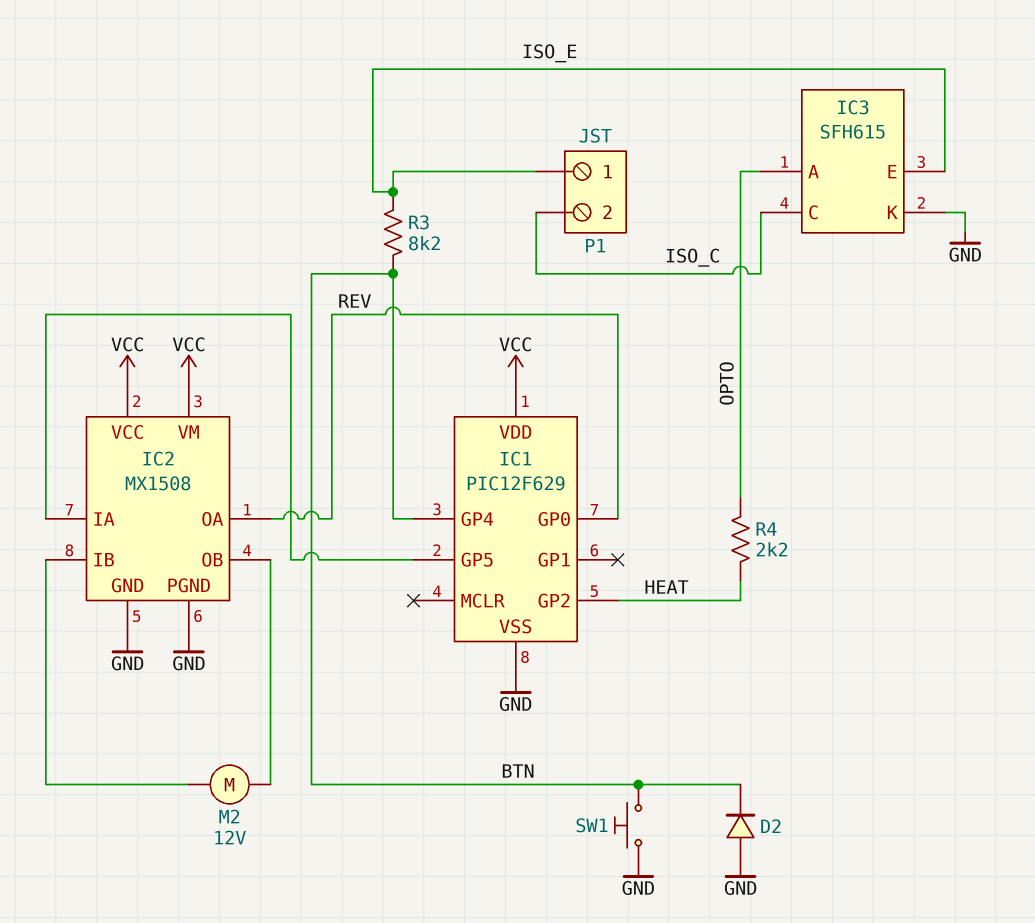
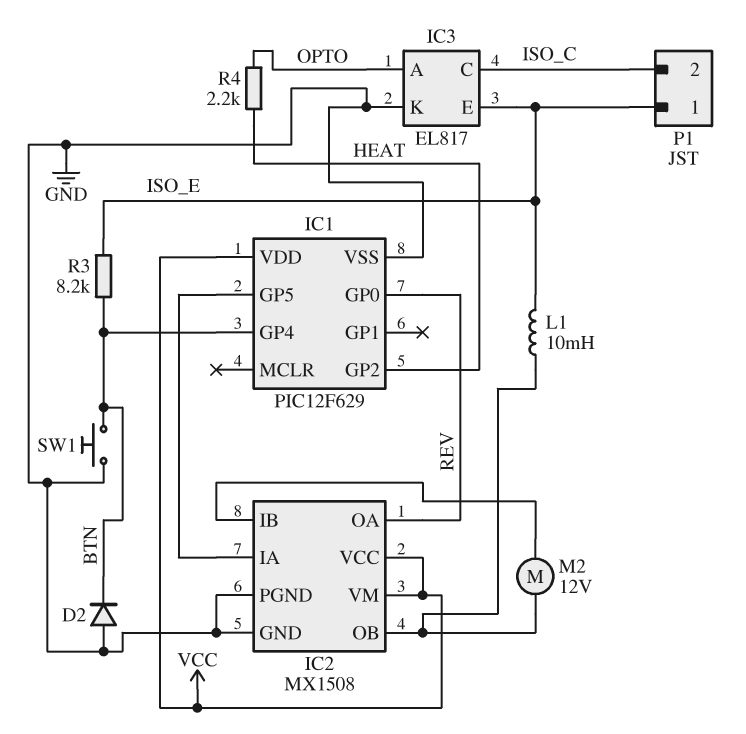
IC3: SFH615 -> EL817
L1: none -> 10mH (IC2/OB, ISO_E)

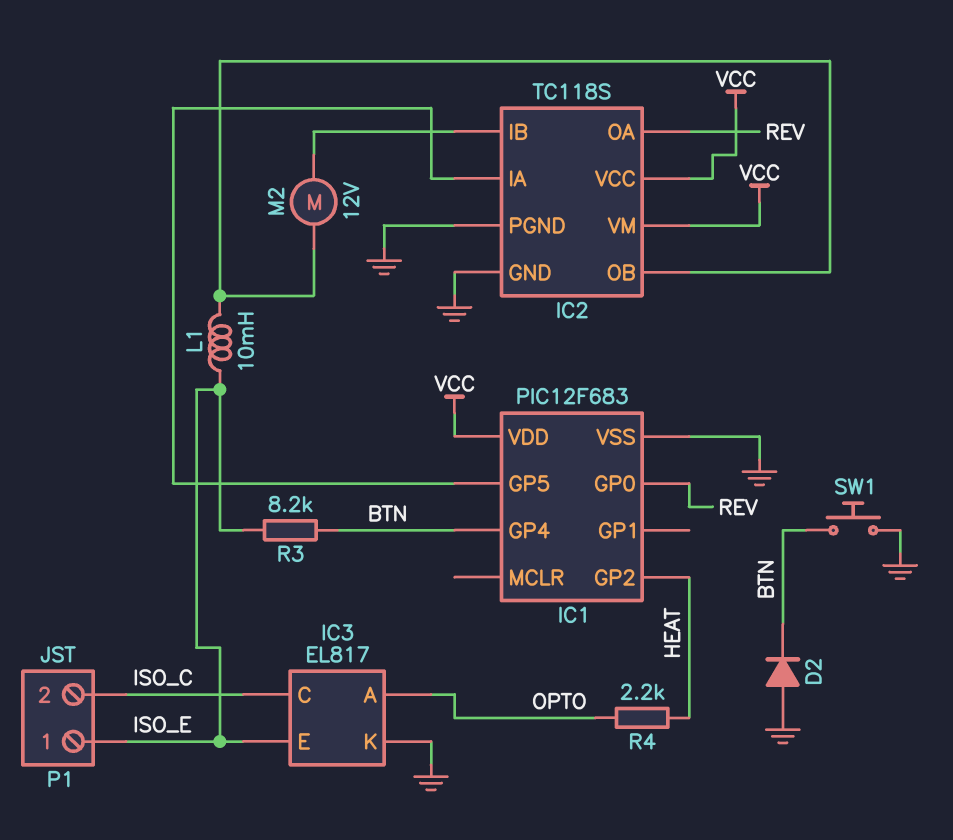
IC1: PIC12F629 -> PIC12F683
IC2: MX1508 -> TC118S

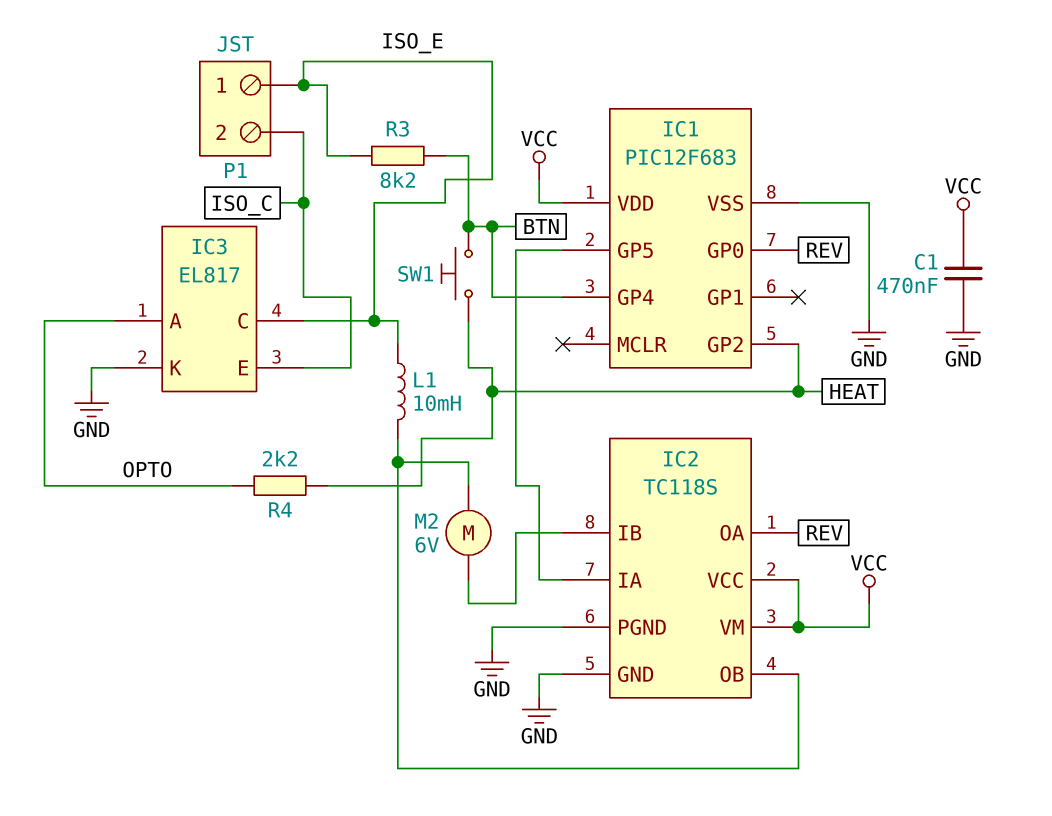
C1: none -> 470nF (GND, VCC)
D2: diode (A GND, K BTN) -> none
IC3 pin C: ISO_C -> ISO_E
IC3 pin E: ISO_E -> ISO_C
M2: motor 12V (IC2/IB, IC2/OB) -> motor 6V (IC2/IB, IC2/OB)
SW1: button (BTN, GND) -> button (BTN, HEAT)

